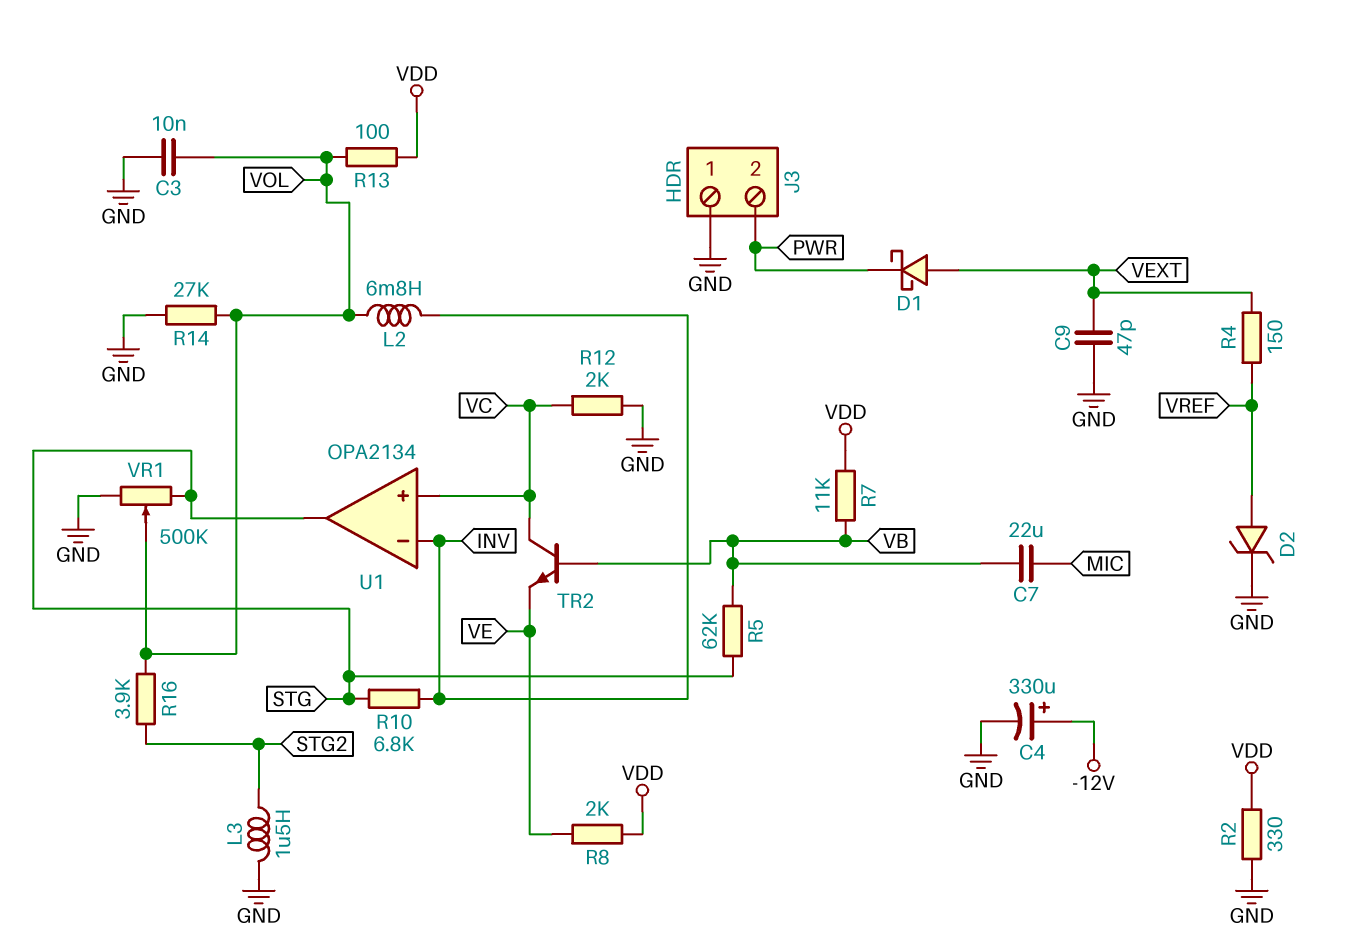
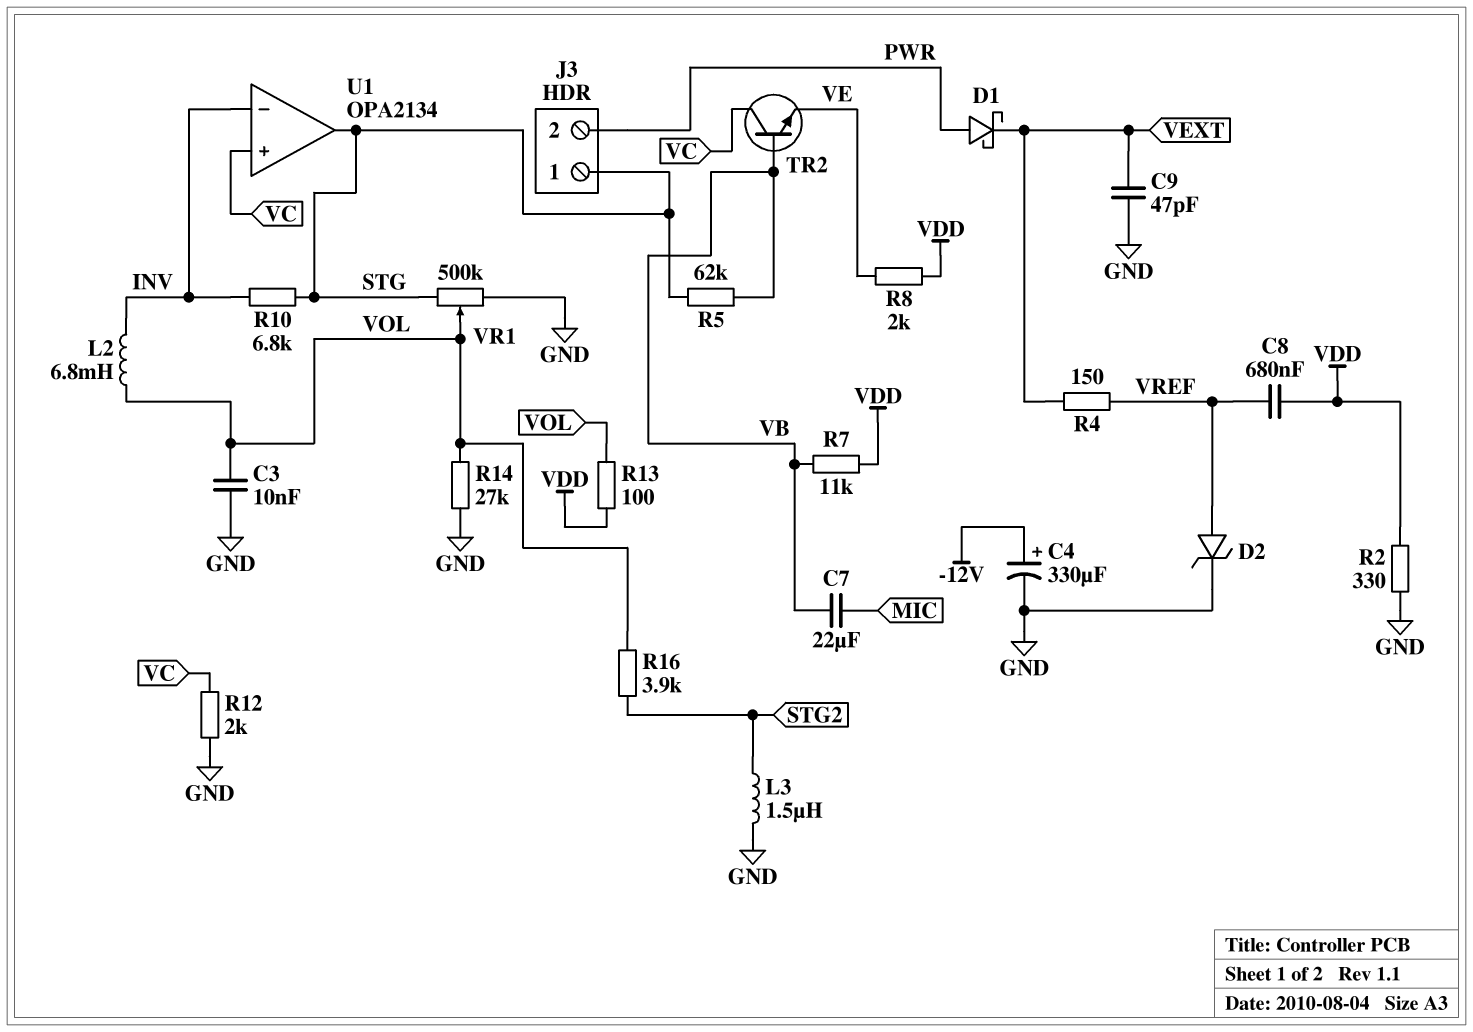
C8: none -> 680nF (VDD, VREF)
D1: schottky (A VEXT, K PWR) -> schottky (A PWR, K VEXT)
J3 pin 1: GND -> STG

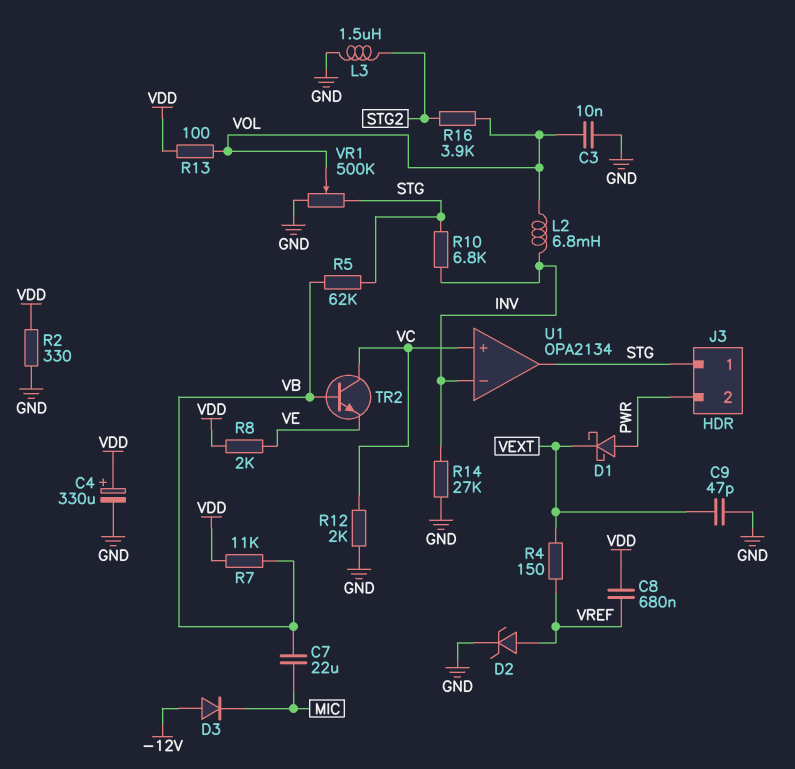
C4: 330uF (plus -12V, minus GND) -> 330uF (plus VDD, minus GND)
D3: none -> diode (A -12V, K MIC)
R14: 27k (GND, VOL) -> 27k (GND, INV)

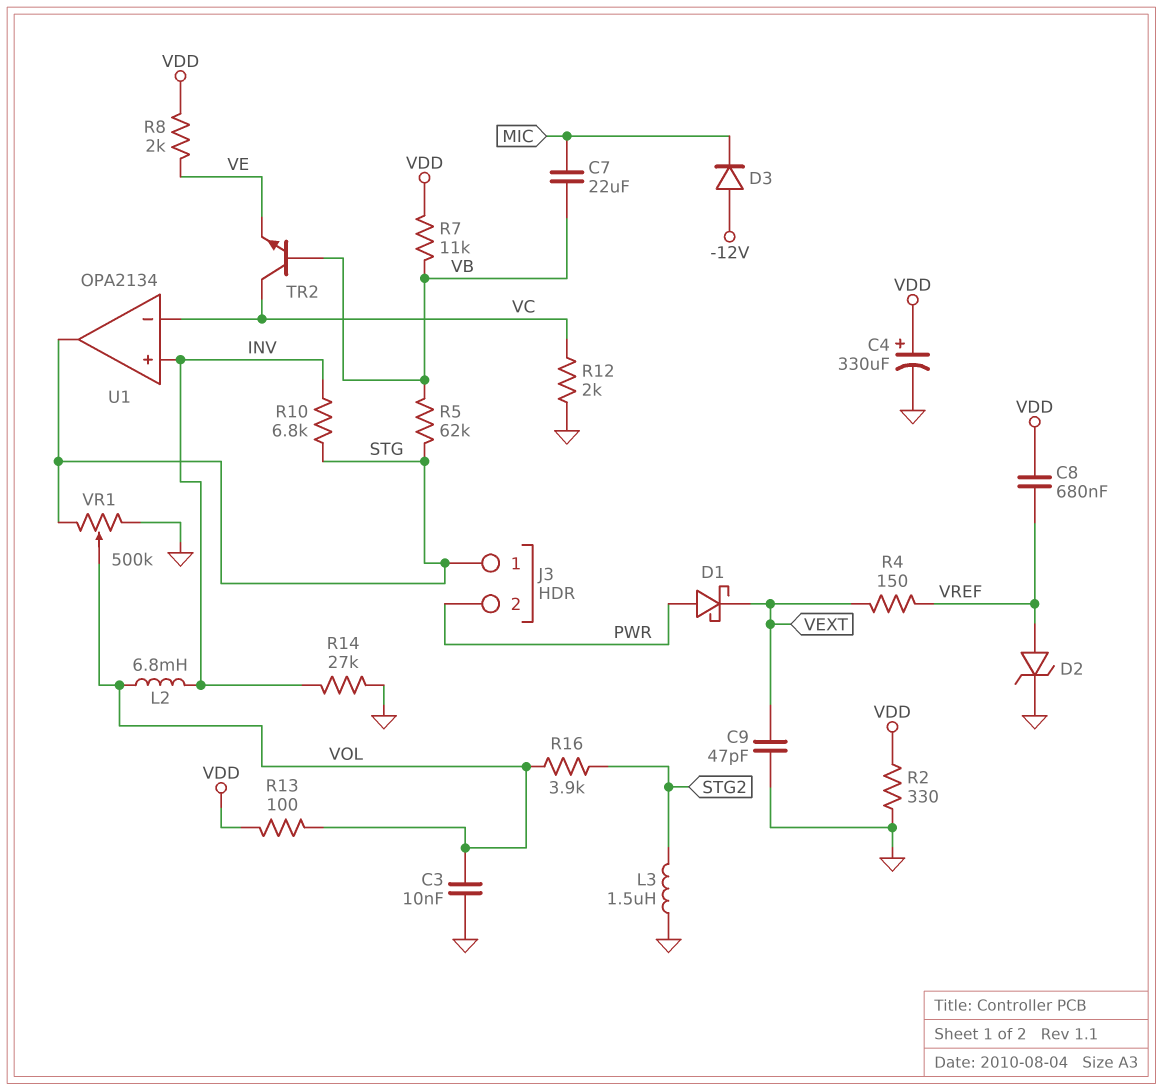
U1 pin in+: VC -> INV
U1 pin in-: INV -> VC

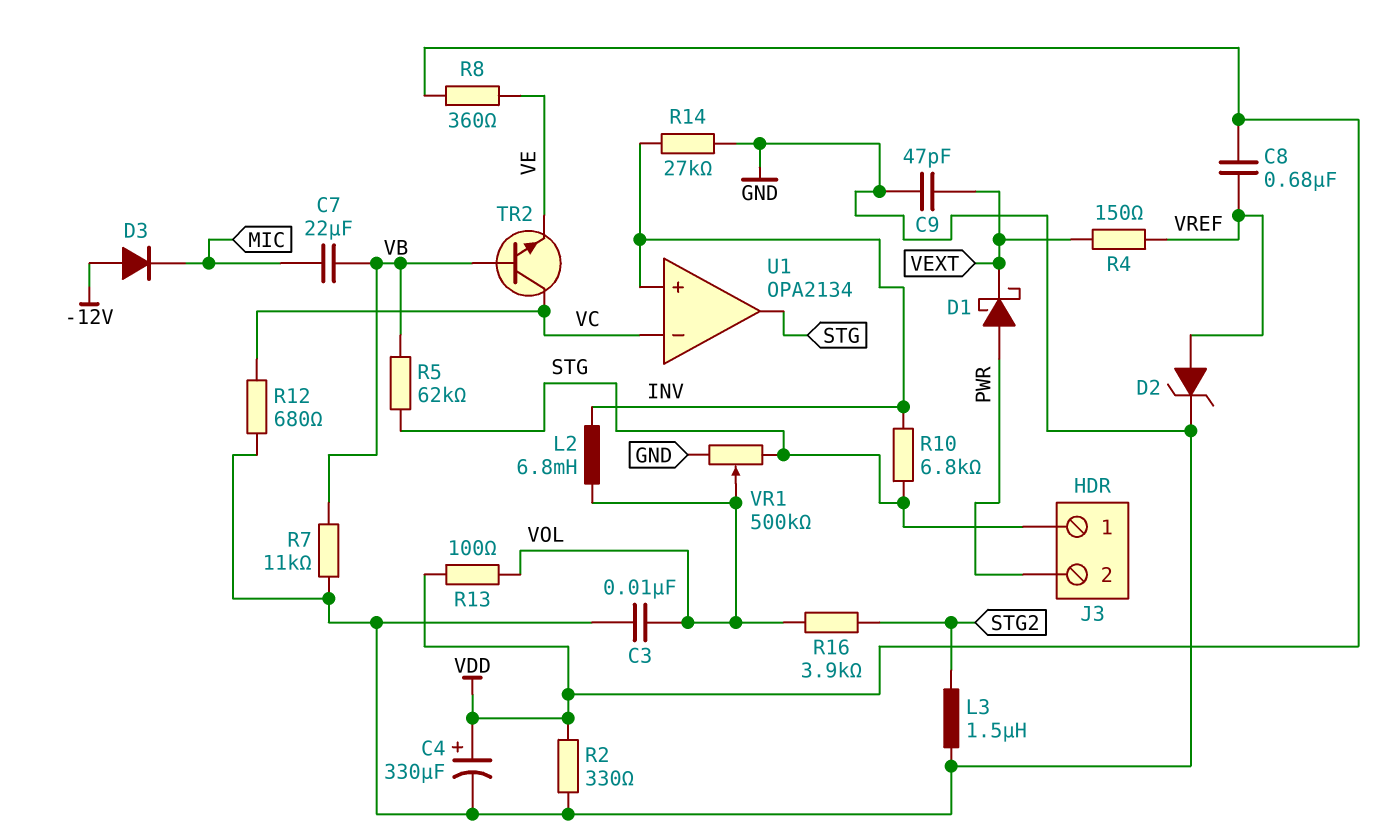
R7: 11k (VB, VDD) -> 11k (GND, VB)
R8: 2k (VDD, VE) -> 360 (VDD, VE)
R12: 2k (GND, VC) -> 680 (GND, VC)

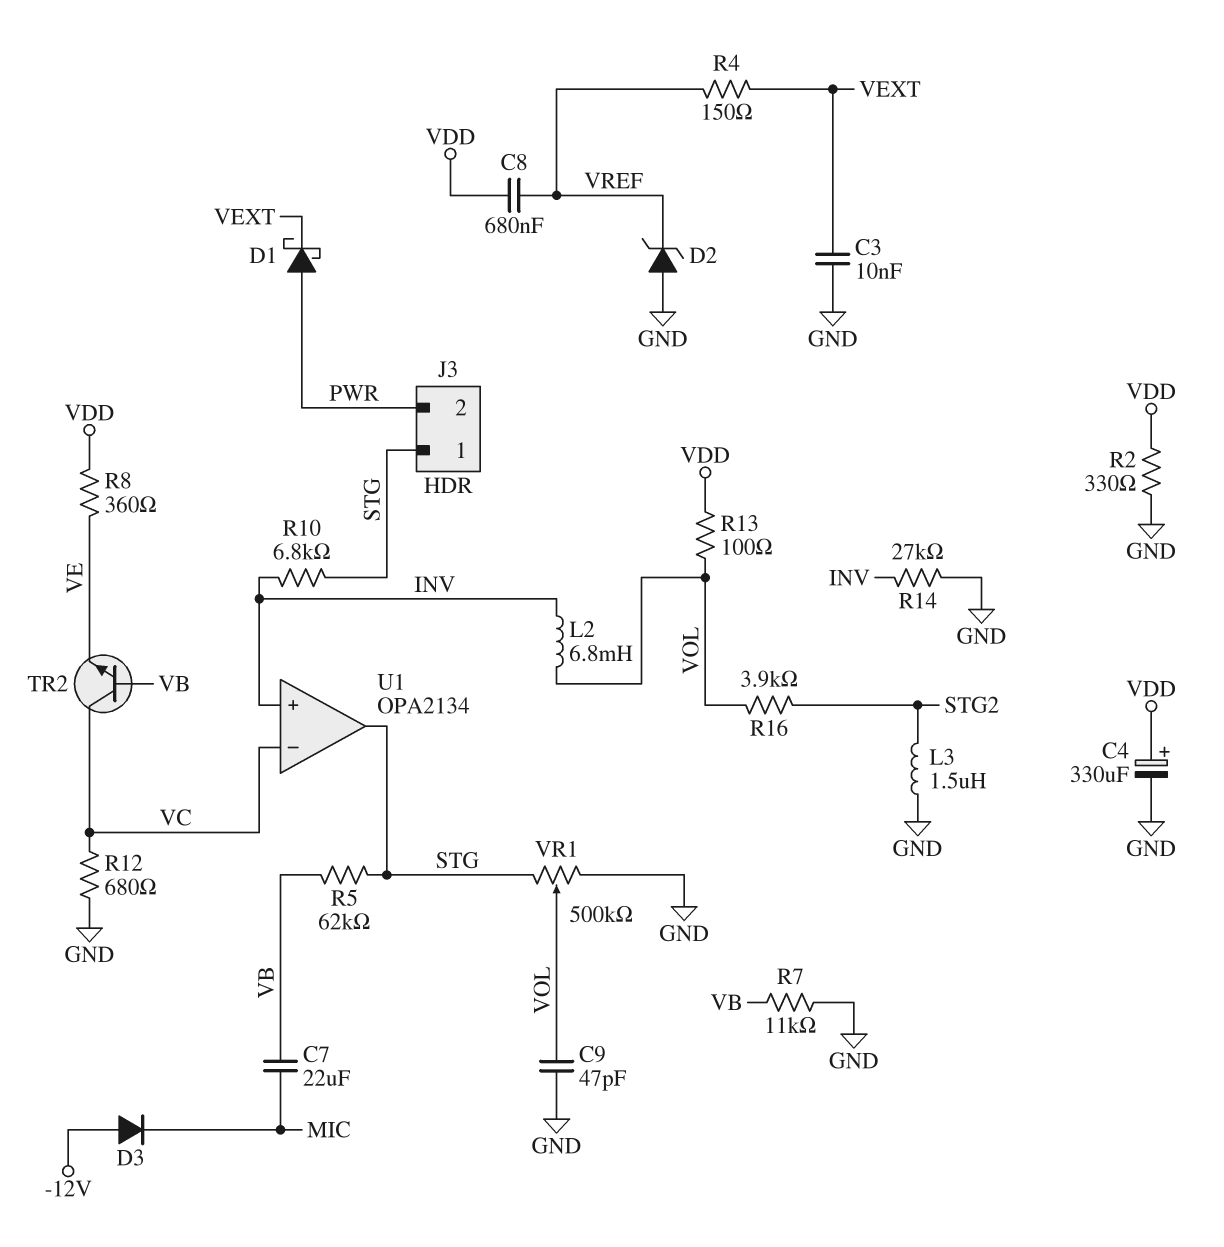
C3: 10nF (GND, VOL) -> 10nF (GND, VEXT)
C9: 47pF (GND, VEXT) -> 47pF (GND, VOL)
D2: zener (A VREF, K GND) -> zener (A GND, K VREF)

